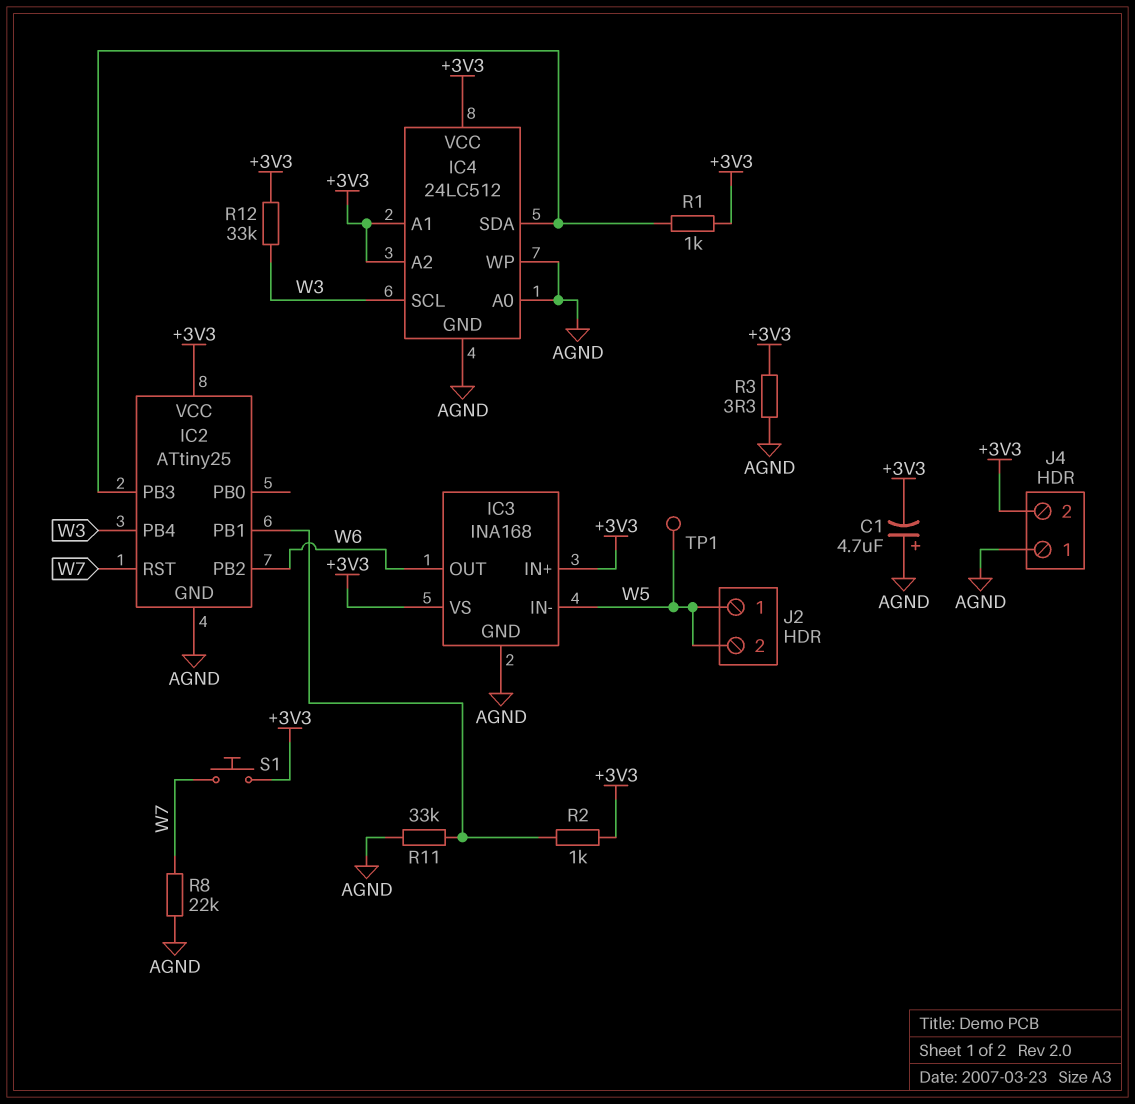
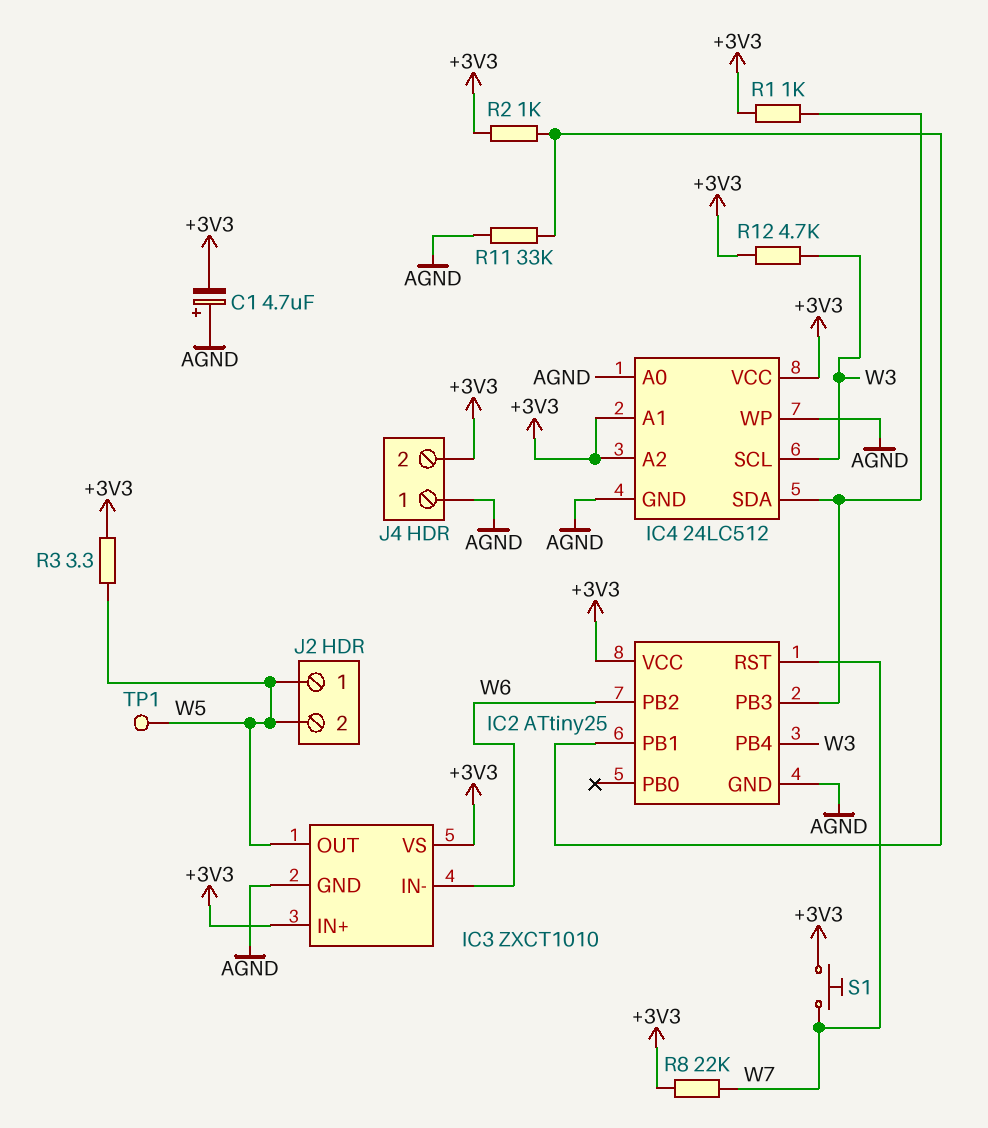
IC3: INA168 -> ZXCT1010
IC3 pin IN-: W5 -> W6
IC3 pin OUT: W6 -> W5
R3: 3.3 (+3V3, AGND) -> 3.3 (+3V3, W5)
R8: 22k (AGND, W7) -> 22k (+3V3, W7)
R12: 33k (+3V3, W3) -> 4.7k (+3V3, W3)

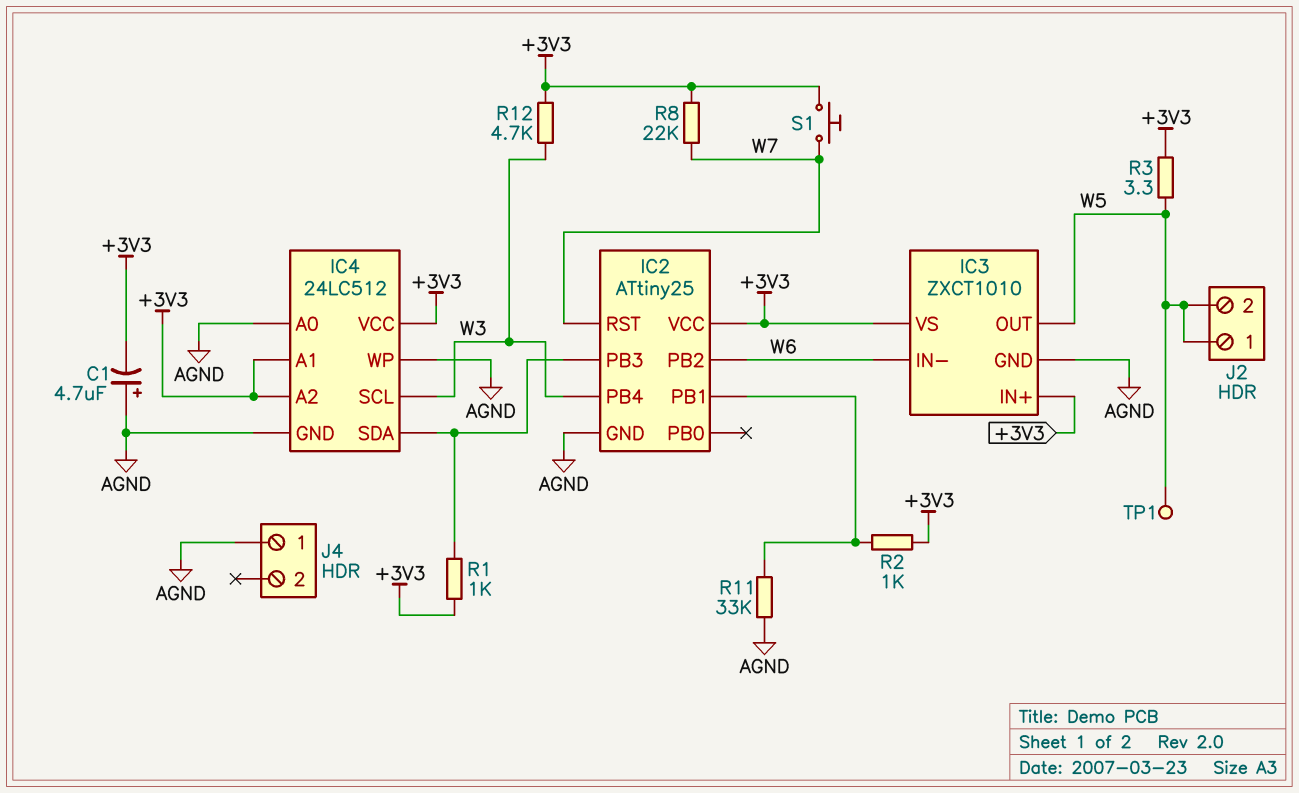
J4 pin 2: +3V3 -> none

